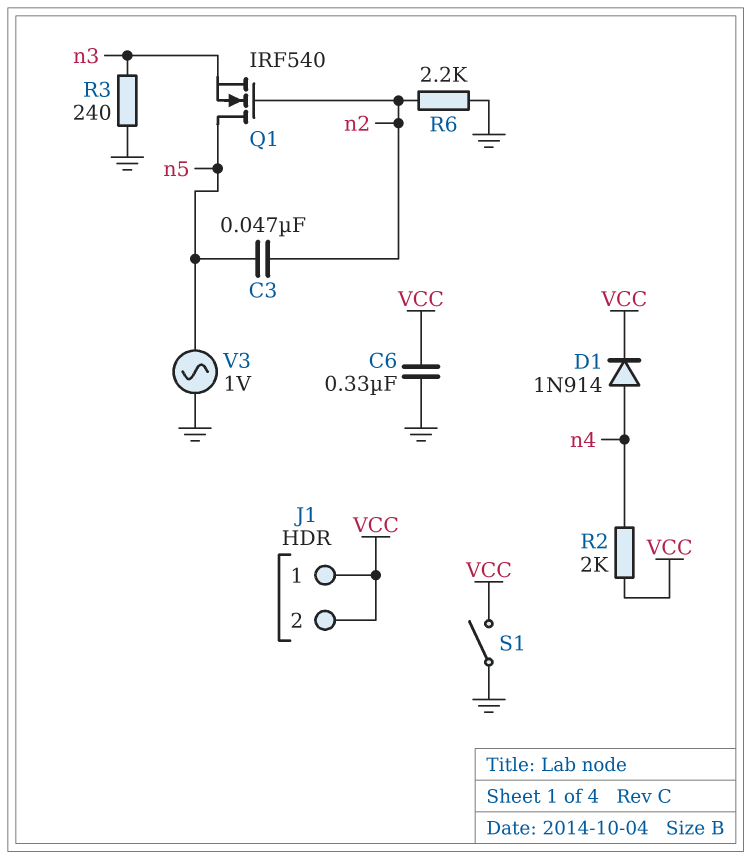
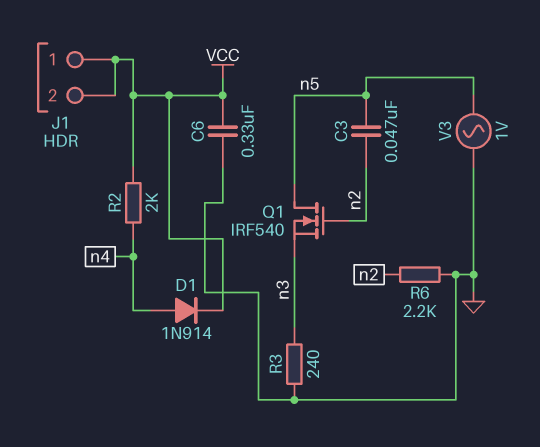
S1: switch (GND, VCC) -> none

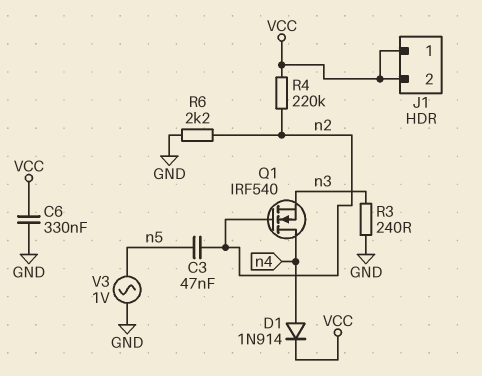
Q1: NMOS IRF540 (G n2, D n5, S n3) -> NMOS IRF540 (G n2, D n4, S n3)
R2: 2k (VCC, n4) -> none
R4: none -> 220k (VCC, n2)

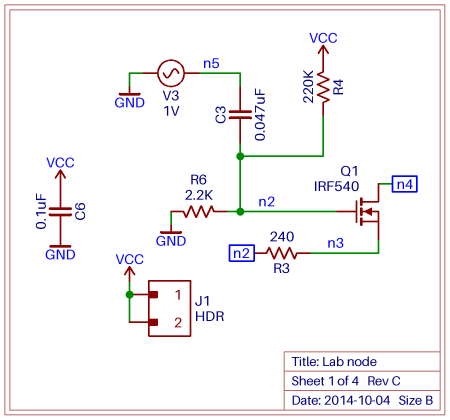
C6: 330nF (GND, VCC) -> 100nF (GND, VCC)
D1: diode 1N914 (A n4, K VCC) -> none
R3: 240 (GND, n3) -> 240 (n2, n3)

